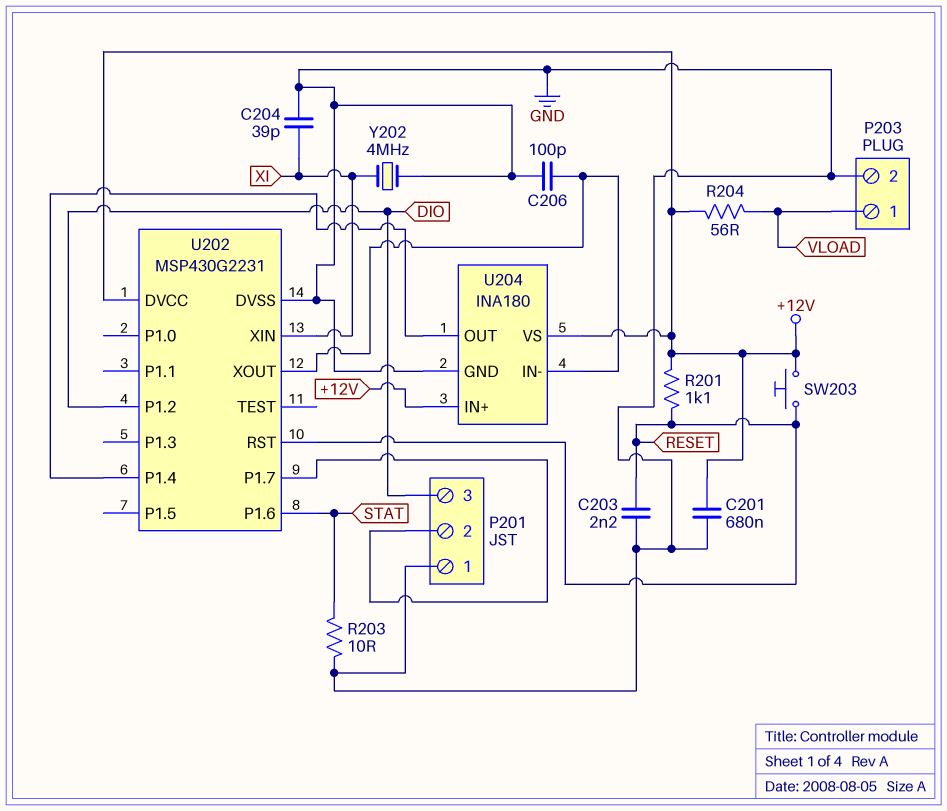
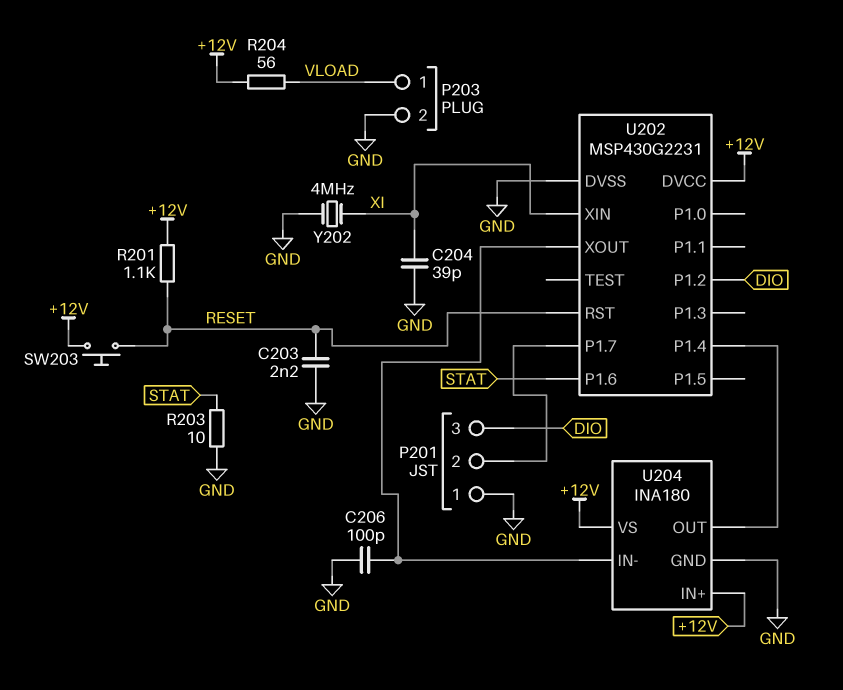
C201: 680nF (+12V, GND) -> none

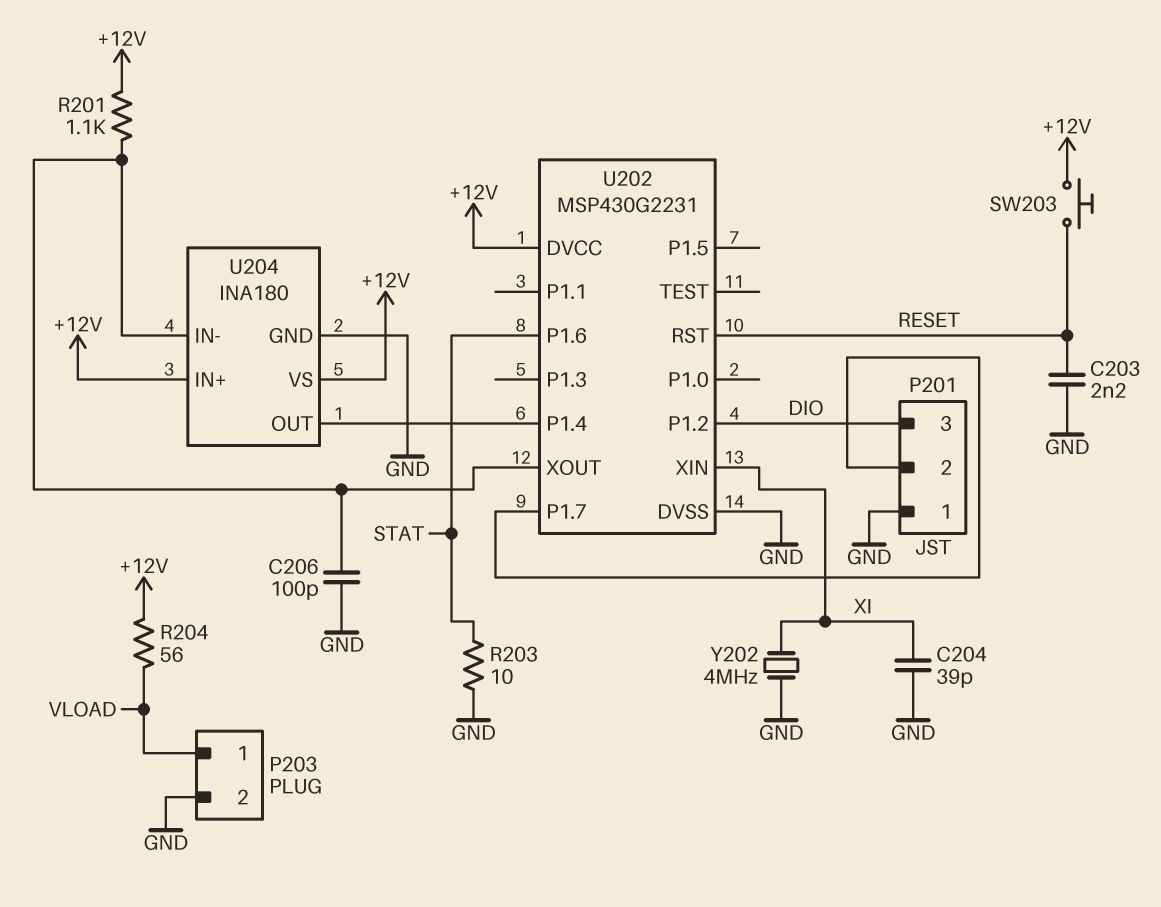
R201: 1.1k (+12V, RESET) -> 1.1k (+12V, U202/XOUT)

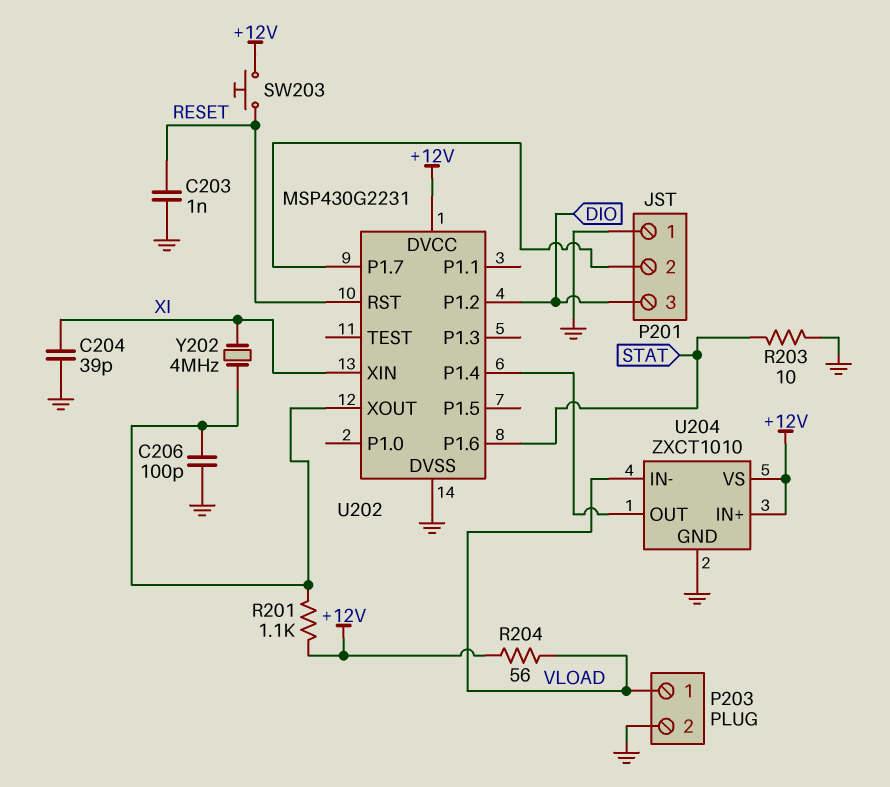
C203: 2.2nF (GND, RESET) -> 1nF (GND, RESET)
U204: INA180 -> ZXCT1010
U204 pin IN-: U202/XOUT -> VLOAD
Y202: 4MHz (GND, XI) -> 4MHz (U202/XOUT, XI)

